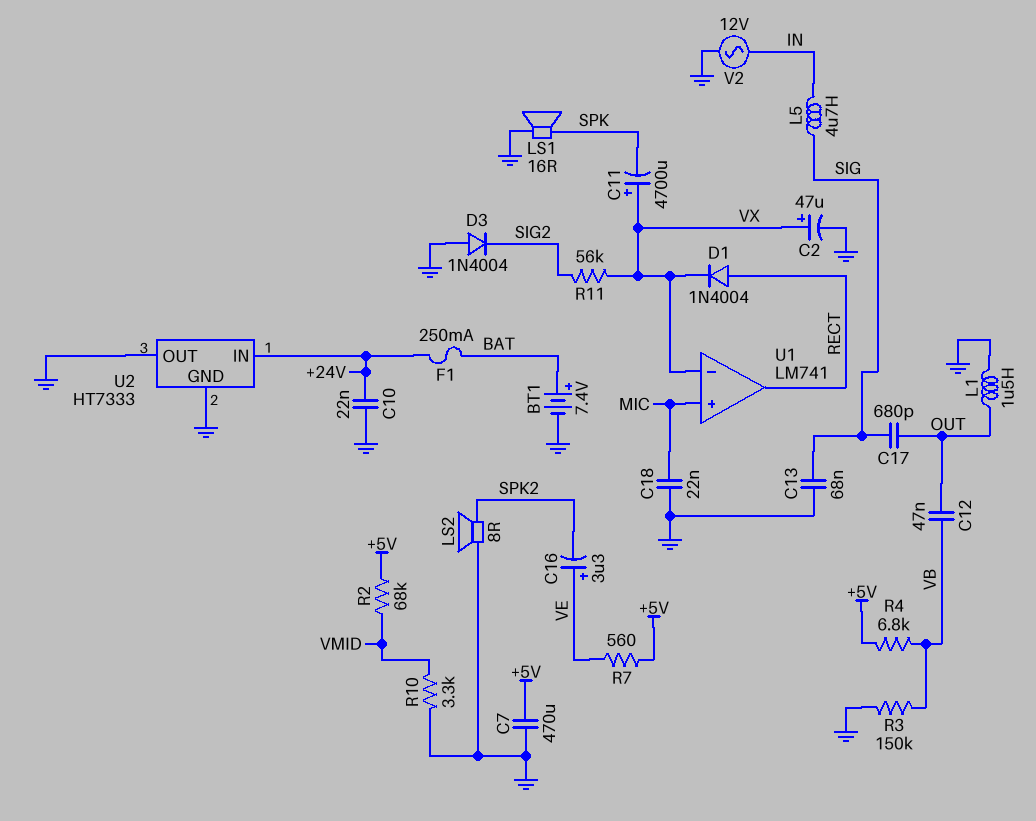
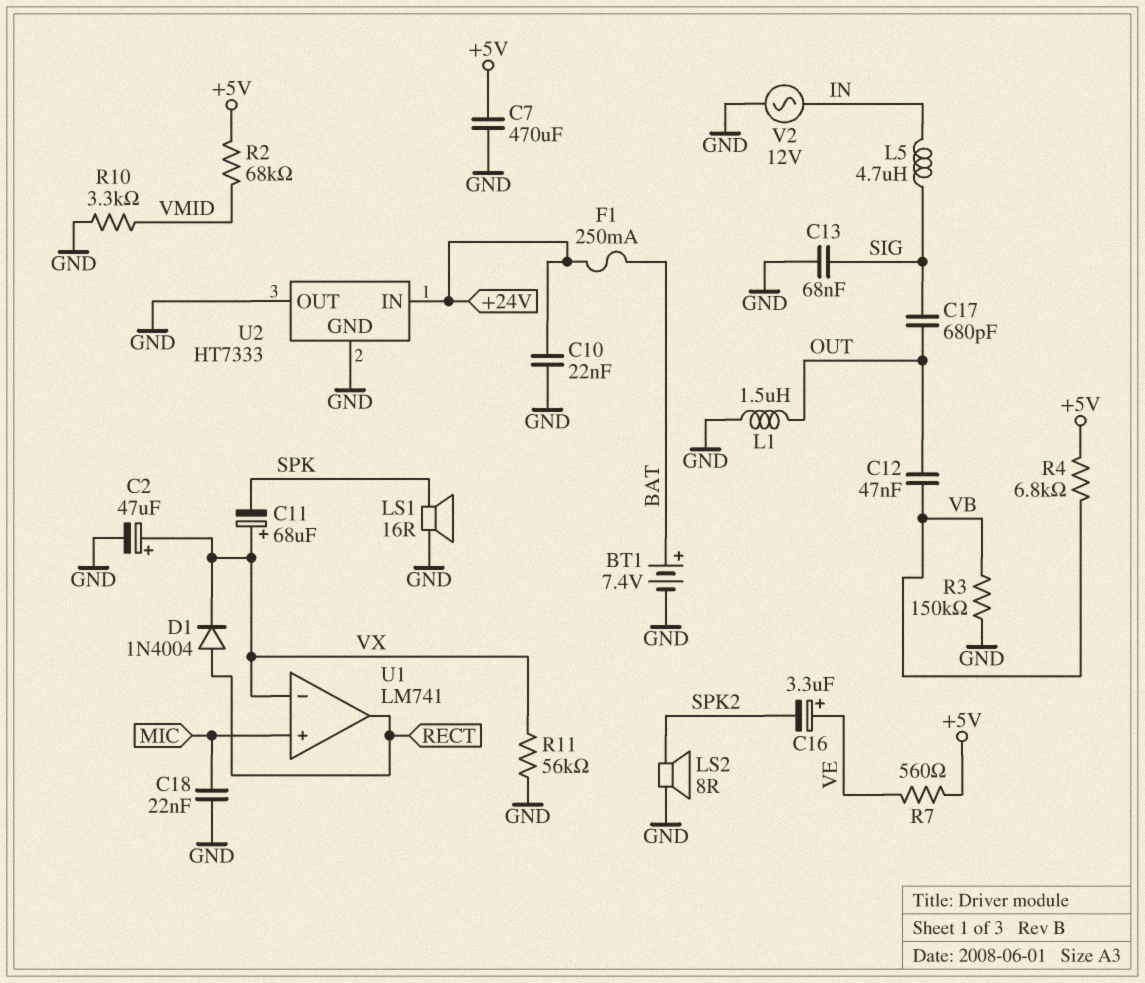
C11: 4700uF (plus VX, minus SPK) -> 68uF (plus VX, minus SPK)
D3: diode 1N4004 (A GND, K SIG2) -> none
R11: 56k (SIG2, VX) -> 56k (GND, VX)

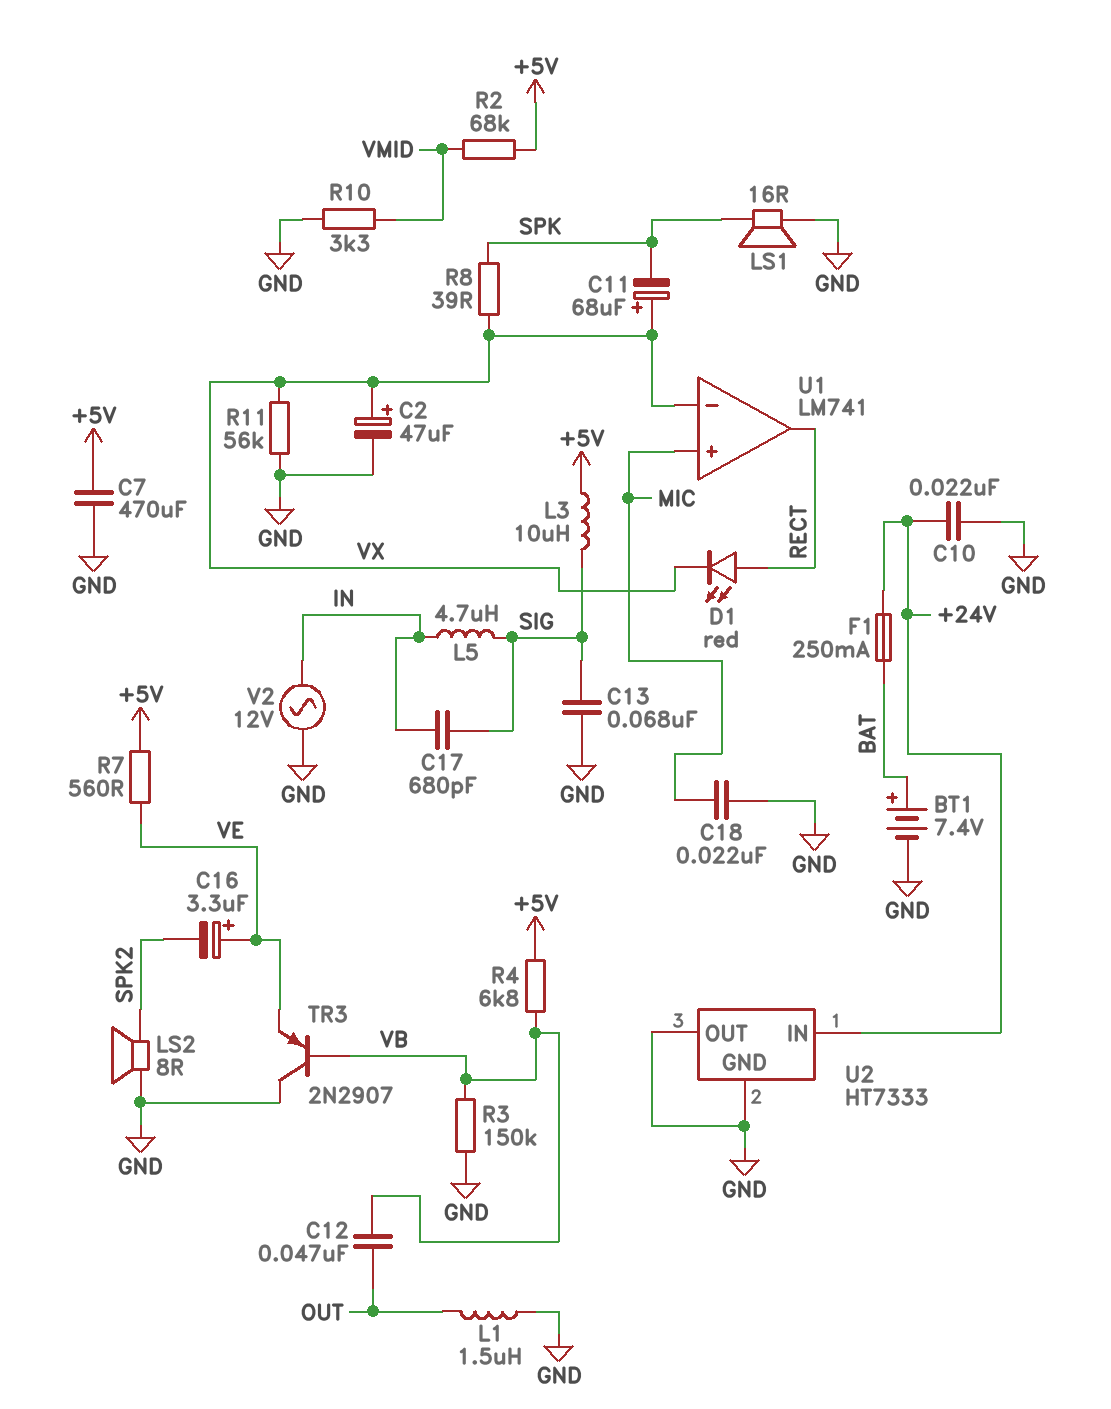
C17: 680pF (OUT, SIG) -> 680pF (IN, SIG)
D1: diode 1N4004 (A RECT, K VX) -> LED red (A RECT, K VX)
L3: none -> 10uH (+5V, SIG)
R8: none -> 39 (SPK, VX)
TR3: none -> PNP 2N2907 (B VB, C GND, E VE)

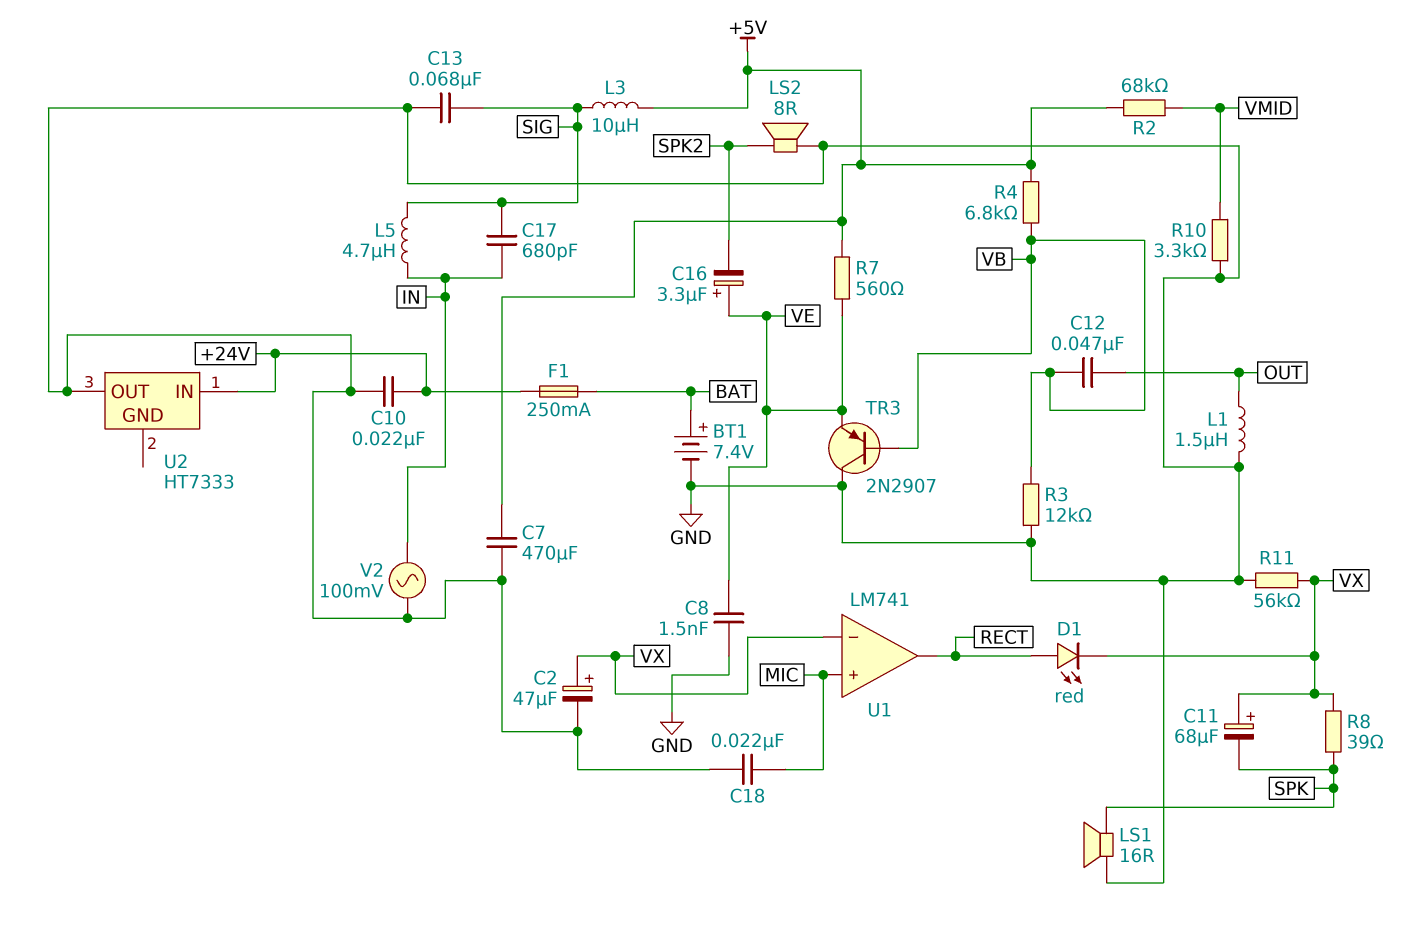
C8: none -> 1.5nF (GND, VE)
R3: 150k (GND, VB) -> 12k (GND, VB)
U2 pin GND: GND -> none
V2: AC 12V (GND, IN) -> AC 100mV (GND, IN)

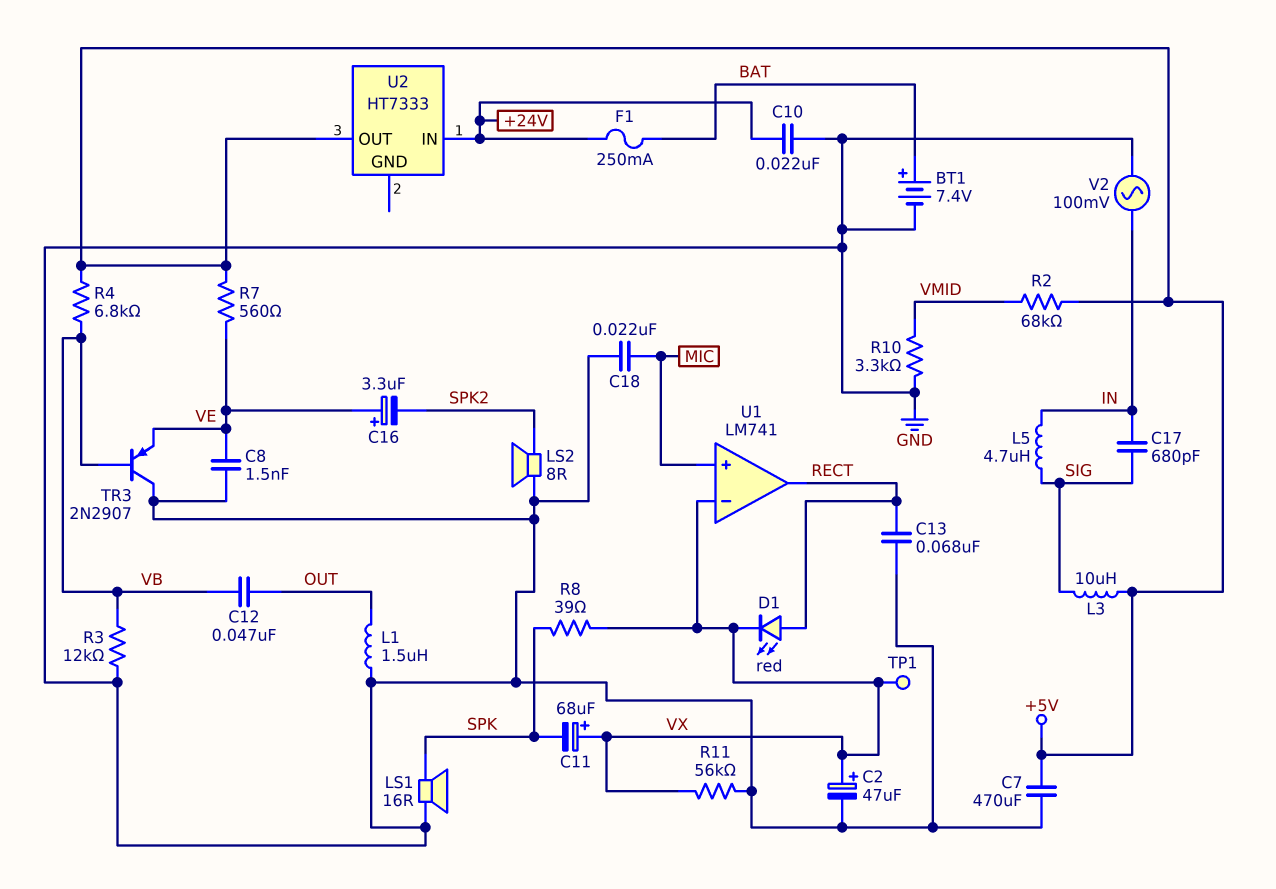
C13: 68nF (GND, SIG) -> 68nF (GND, RECT)
TP1: none -> test point (VX)
U2 pin OUT: GND -> +5V

